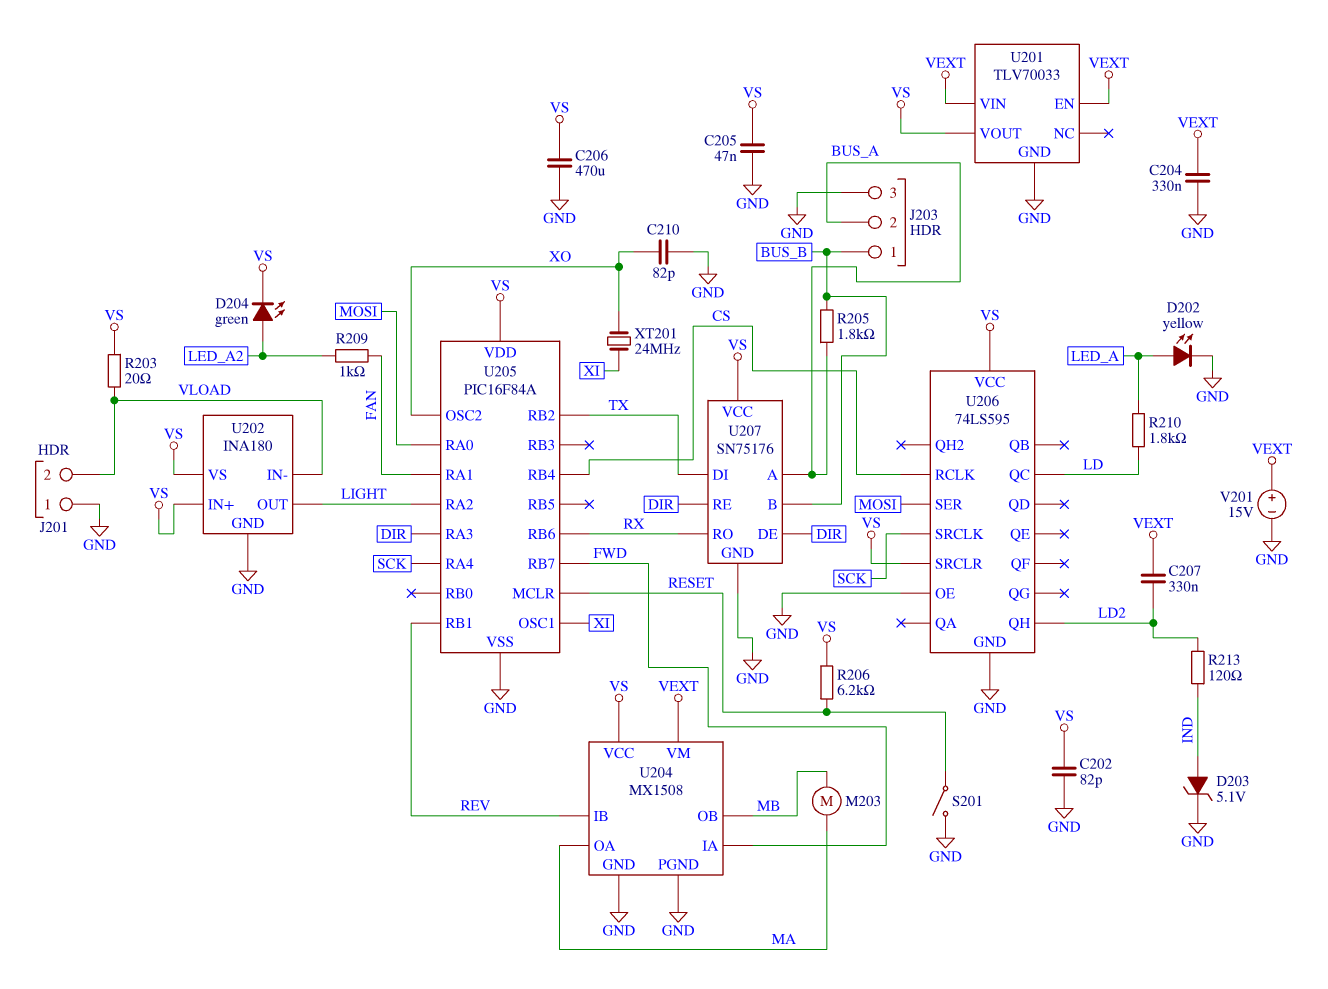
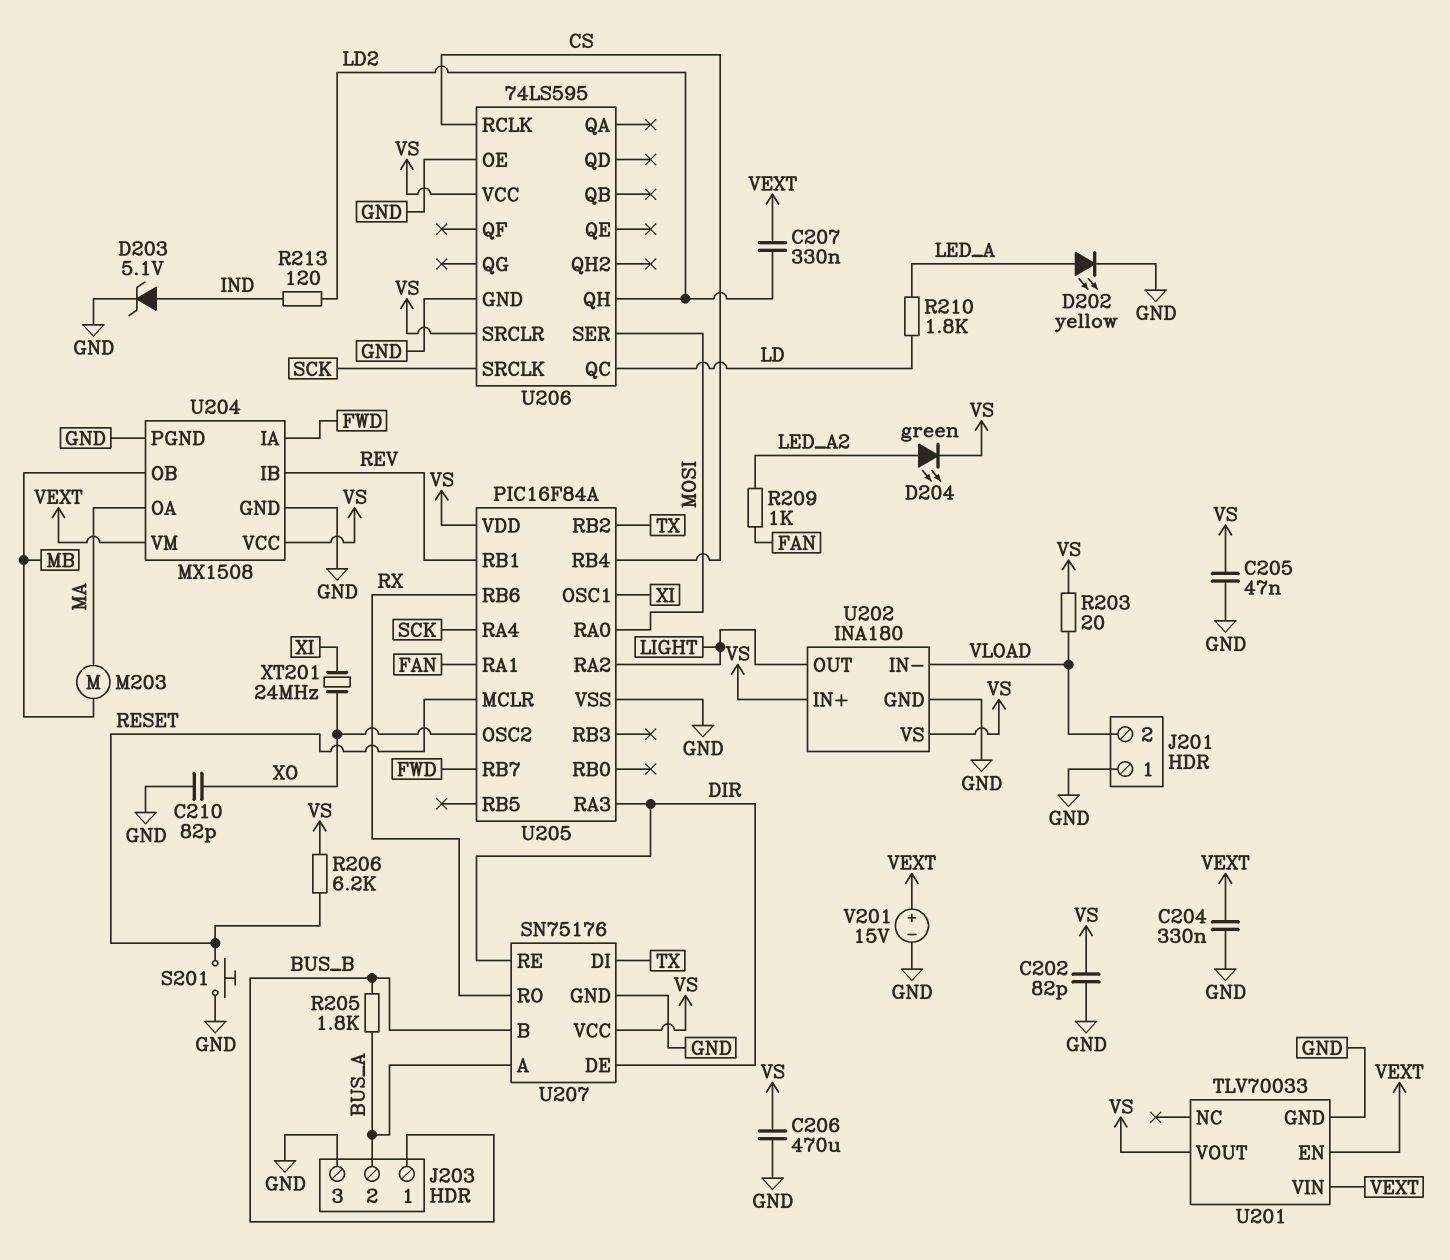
S201: switch (GND, RESET) -> button (GND, RESET)

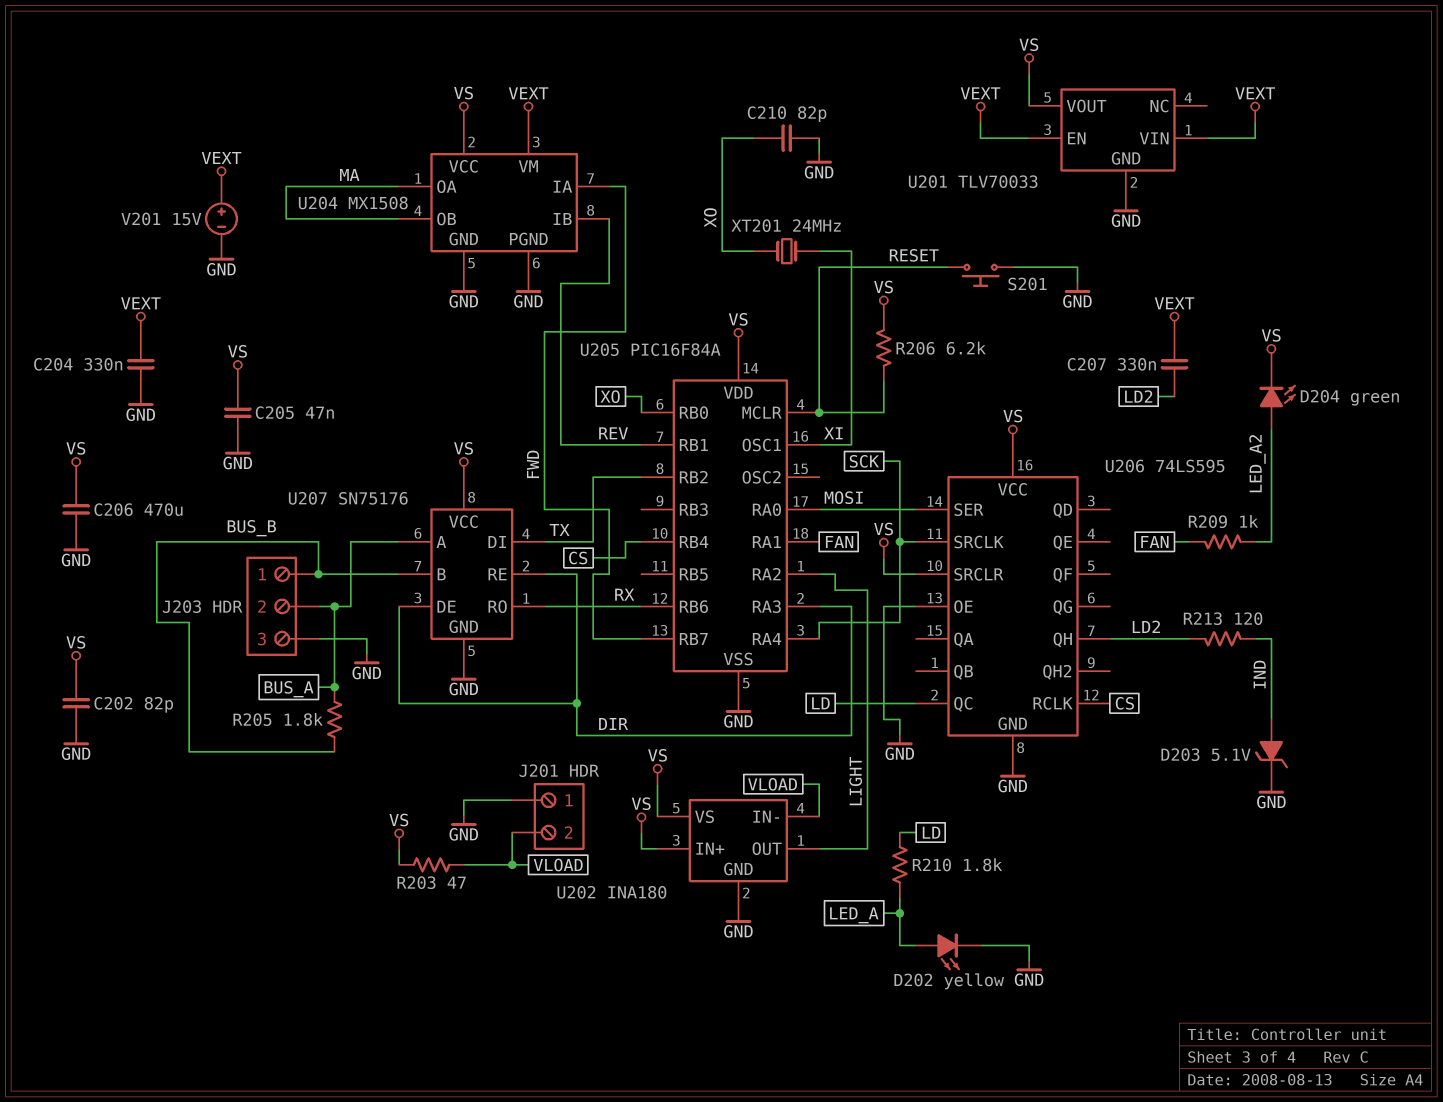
M203: motor (MA, MB) -> none
R203: 20 (VLOAD, VS) -> 47 (VLOAD, VS)
U204 pin OB: MB -> MA
U205 pin OSC2: XO -> none
U205 pin RB0: none -> XO

